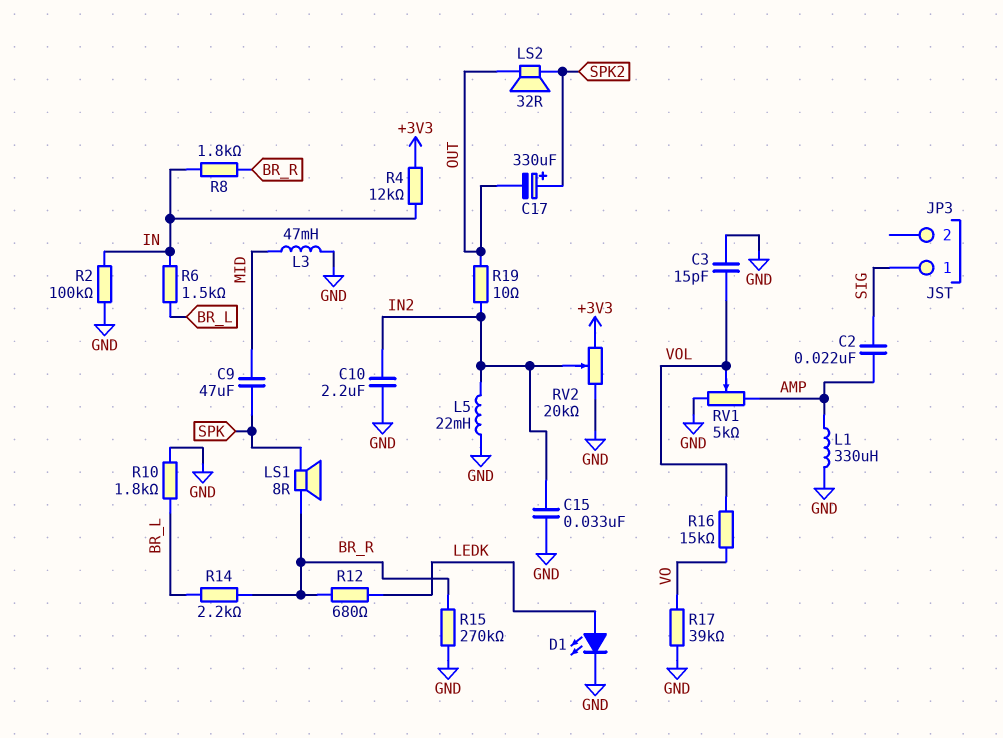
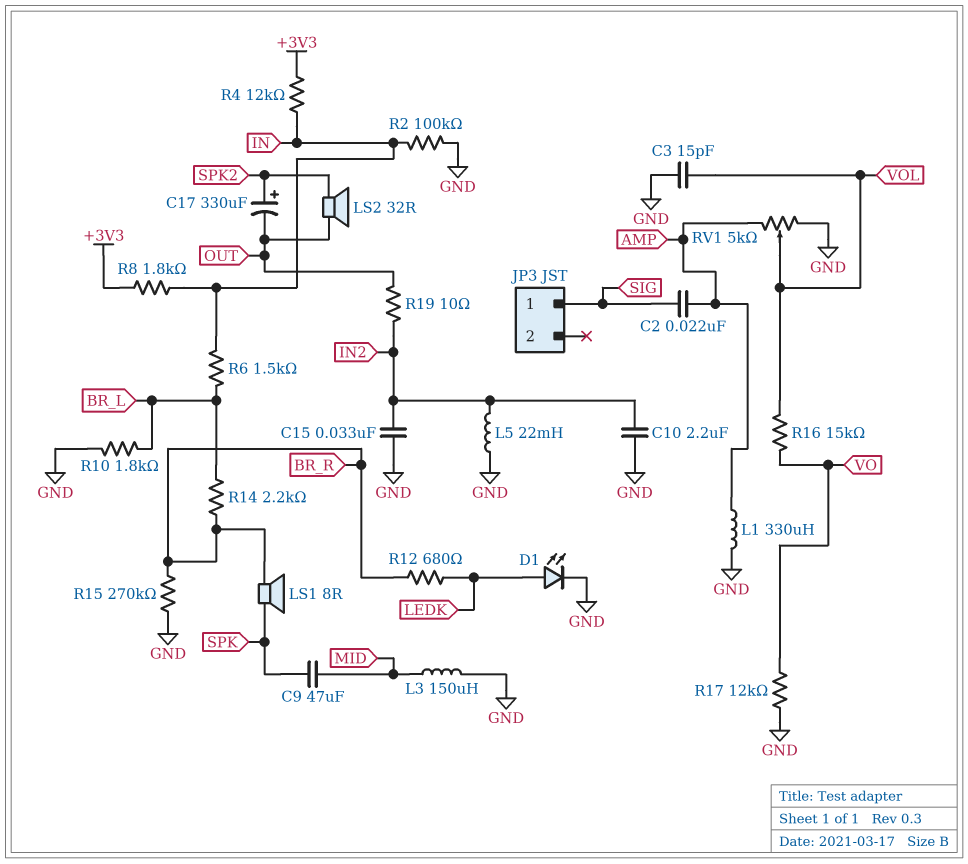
L3: 47mH (GND, MID) -> 150uH (GND, MID)
R8: 1.8k (BR_R, IN) -> 1.8k (+3V3, IN)
R17: 39k (GND, VO) -> 12k (GND, VO)
RV2: 20k (+3V3, GND, wiper IN2) -> none

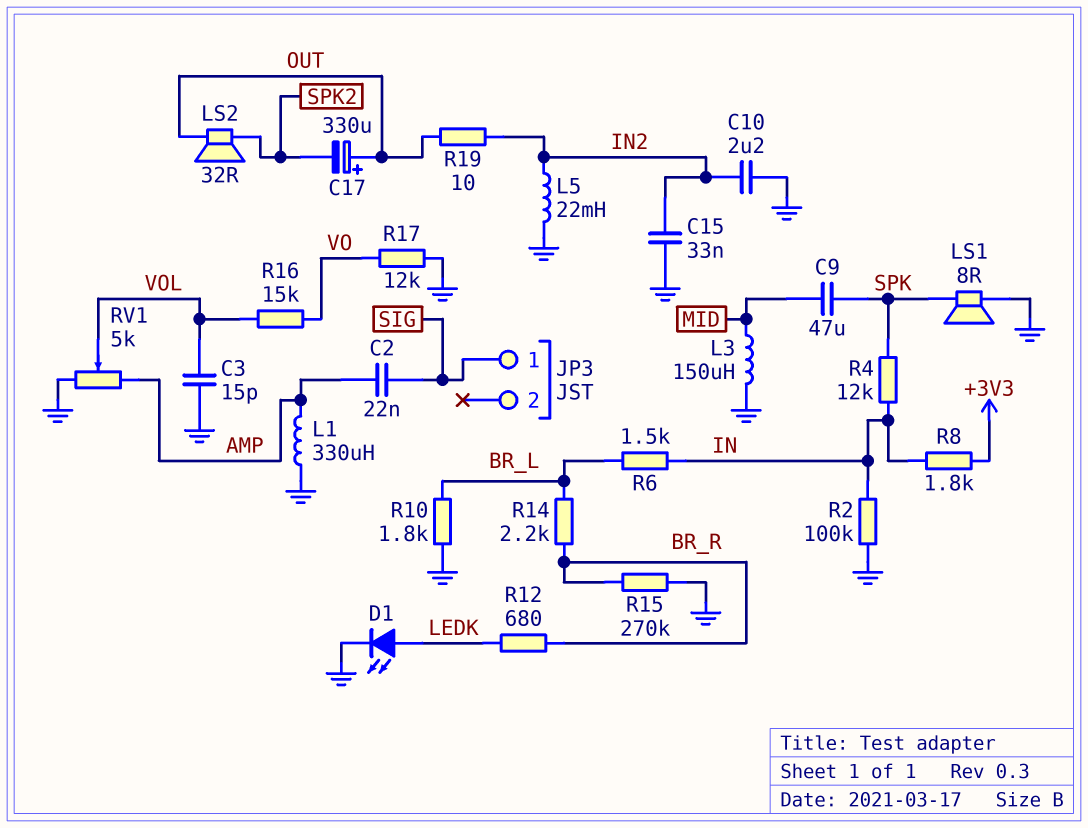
C17: 330uF (plus SPK2, minus OUT) -> 330uF (plus OUT, minus SPK2)
LS1: speaker 8R (BR_R, SPK) -> speaker 8R (GND, SPK)
R4: 12k (+3V3, IN) -> 12k (IN, SPK)

